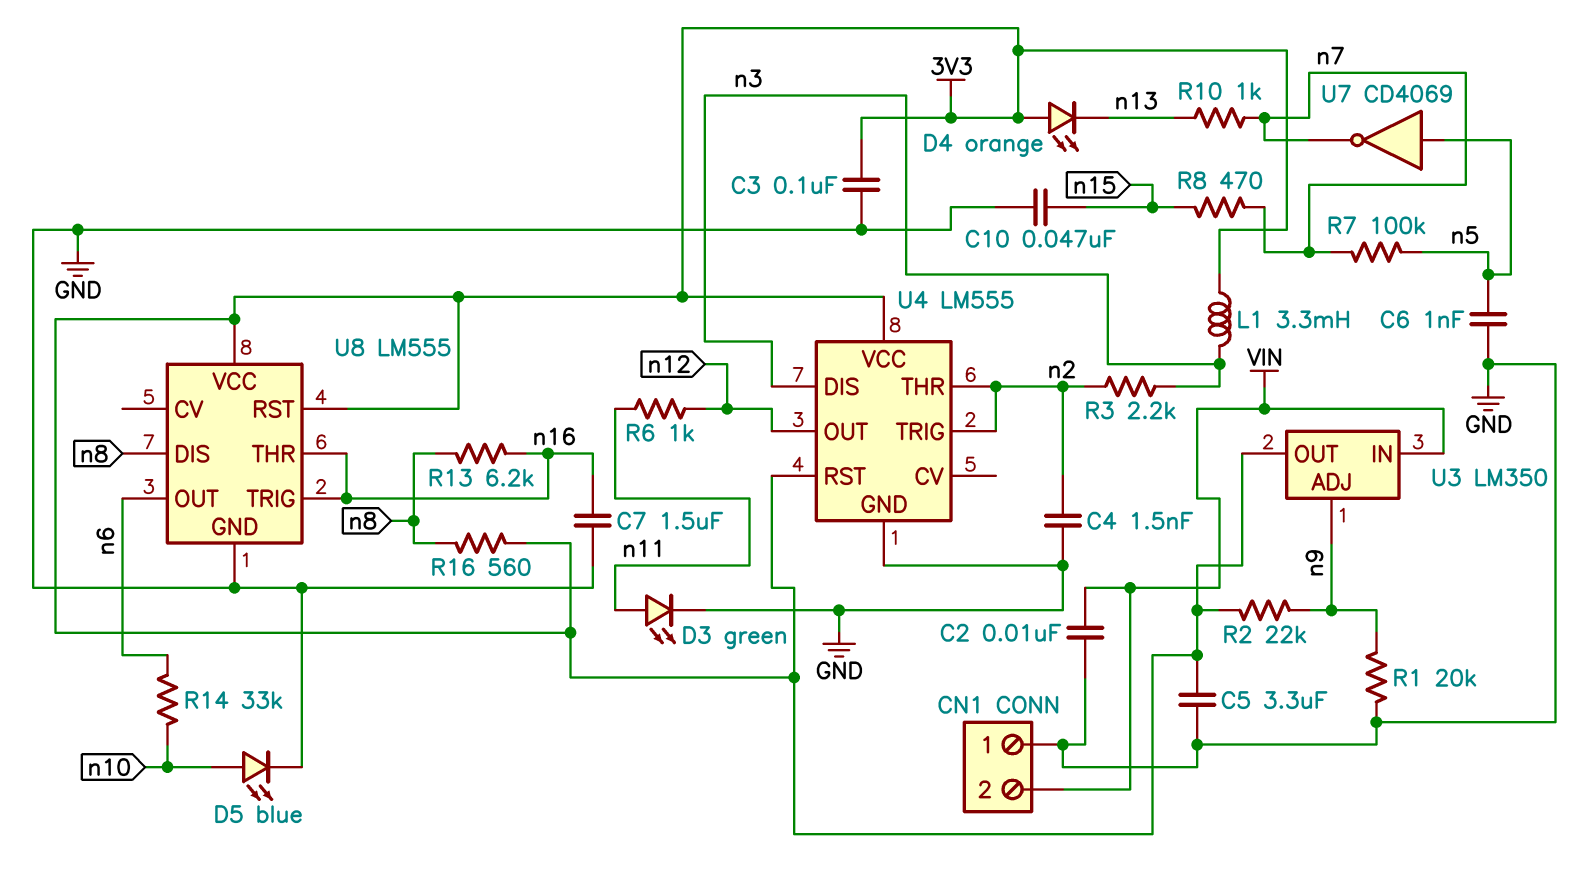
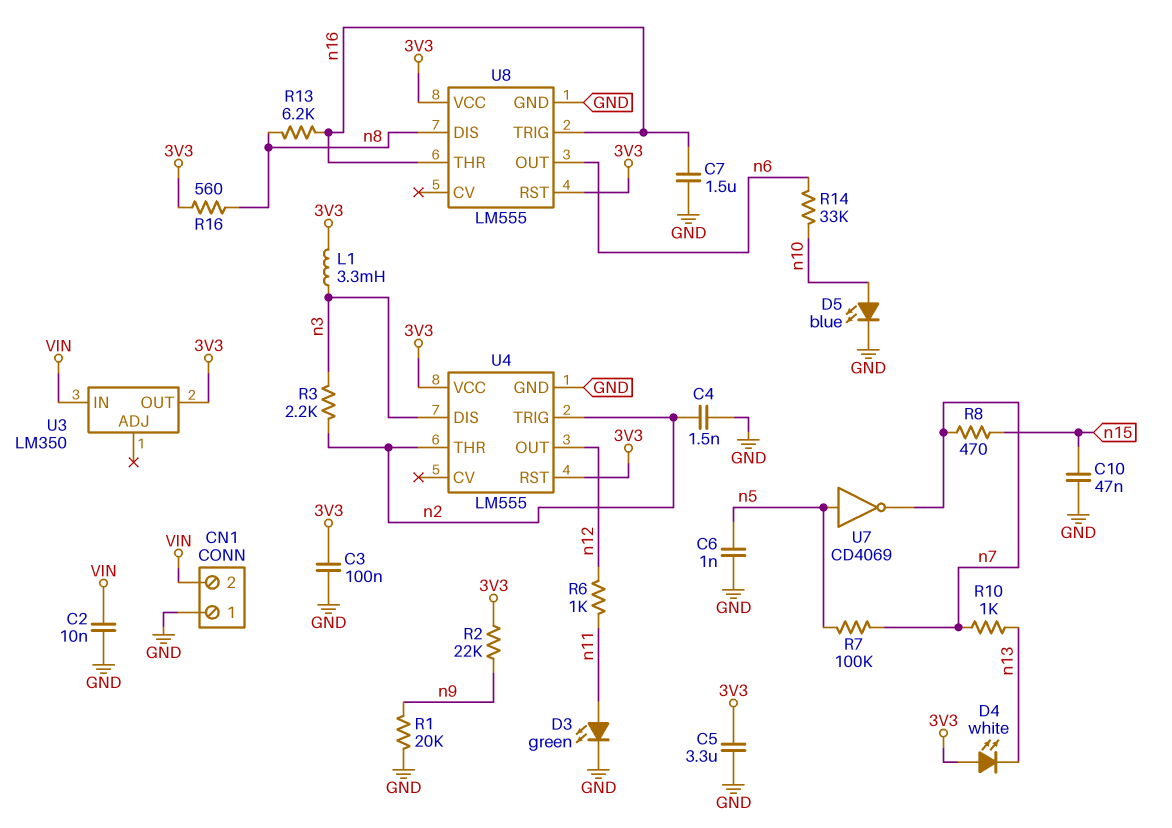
D4: LED orange (A 3V3, K n13) -> LED white (A 3V3, K n13)
U3 pin ADJ: n9 -> none

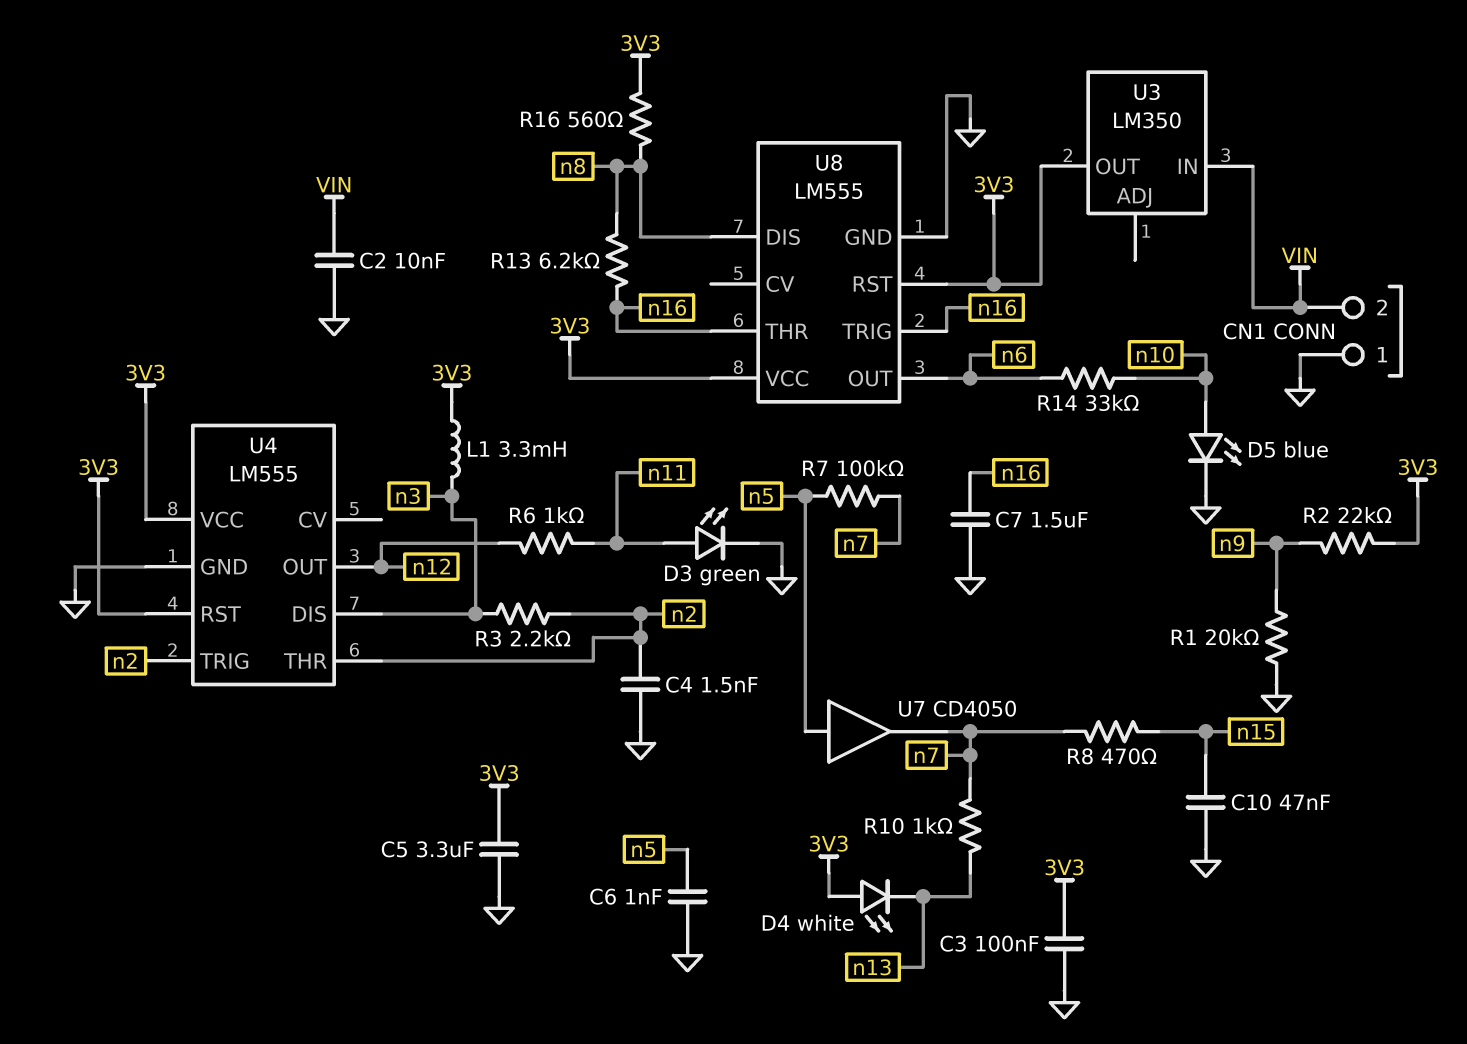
U7: NOT CD4069 (in n5, out n7) -> buffer CD4050 (in n5, out n7)

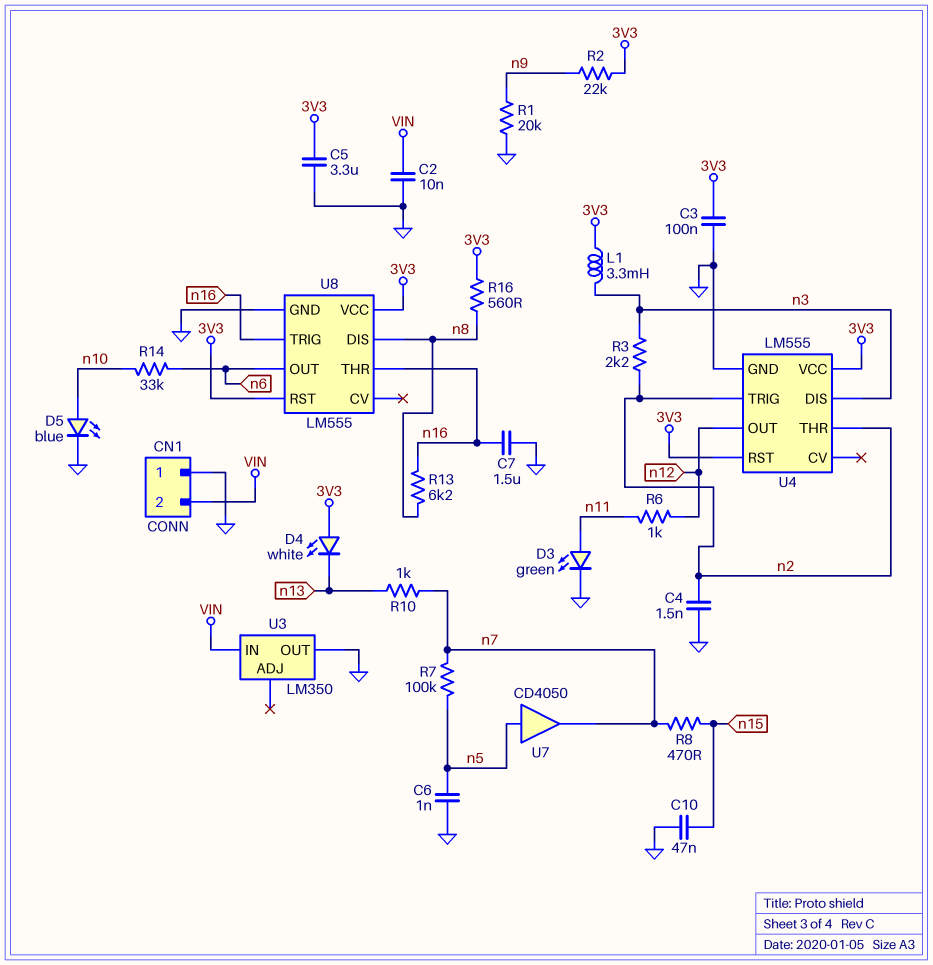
U3 pin OUT: 3V3 -> GND

